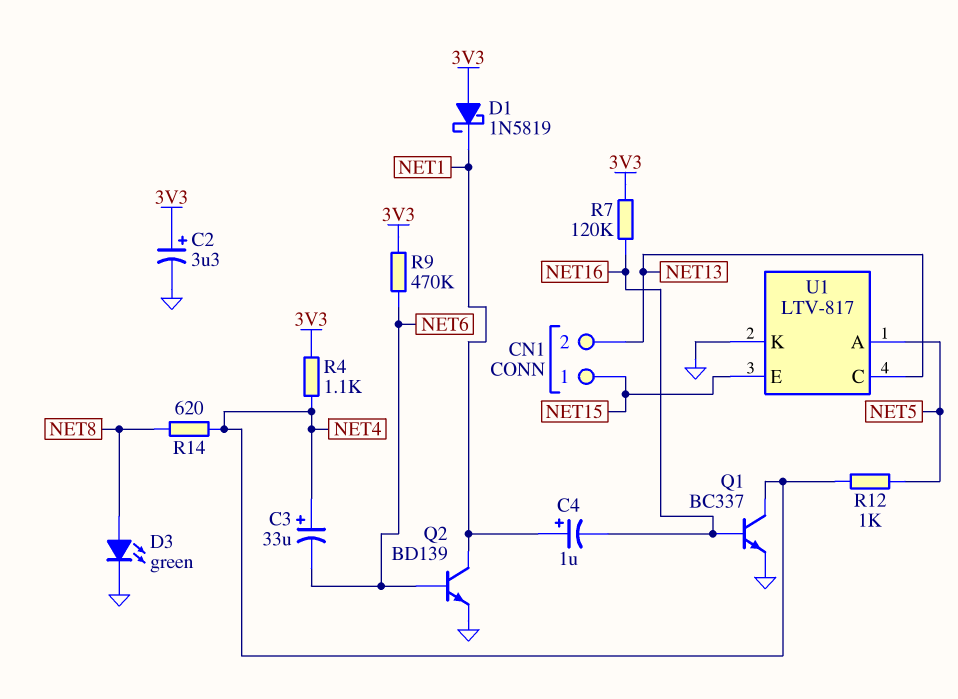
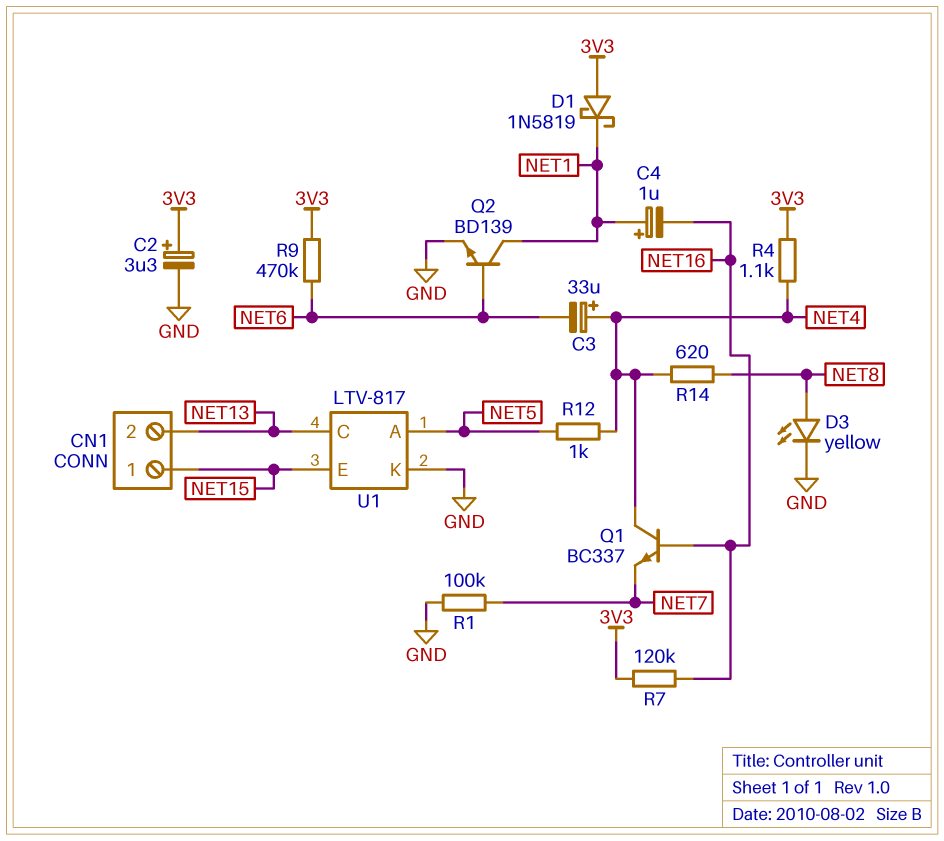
D3: LED green (A NET8, K GND) -> LED yellow (A NET8, K GND)
Q1: NPN BC337 (B NET16, C NET4, E GND) -> NPN BC337 (B NET16, C NET4, E NET7)
R1: none -> 100k (GND, NET7)

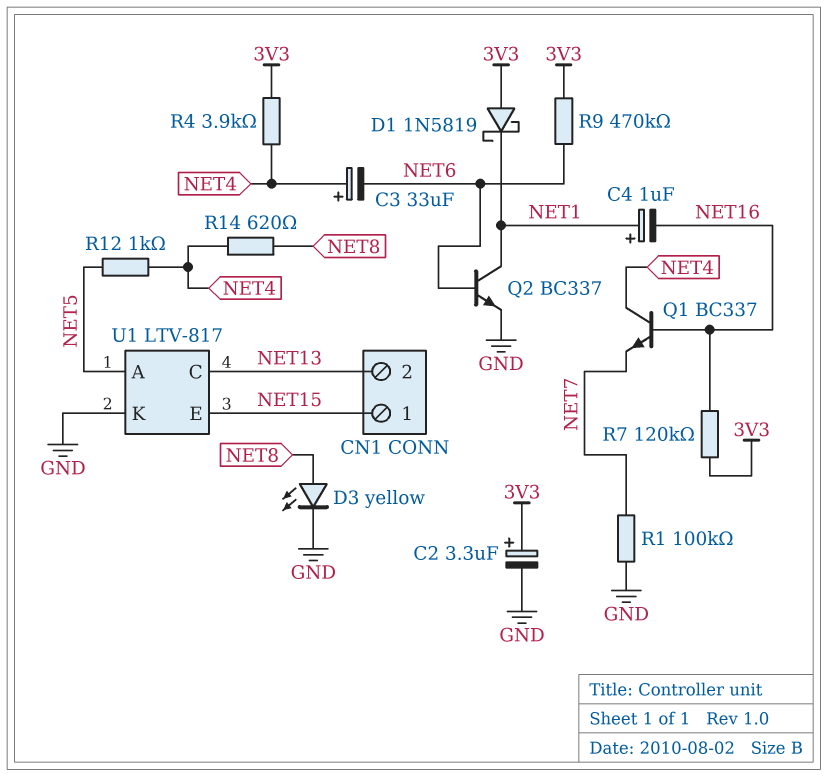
Q2: NPN BD139 (B NET6, C NET1, E GND) -> NPN BC337 (B NET6, C NET1, E GND)
R4: 1.1k (3V3, NET4) -> 3.9k (3V3, NET4)

